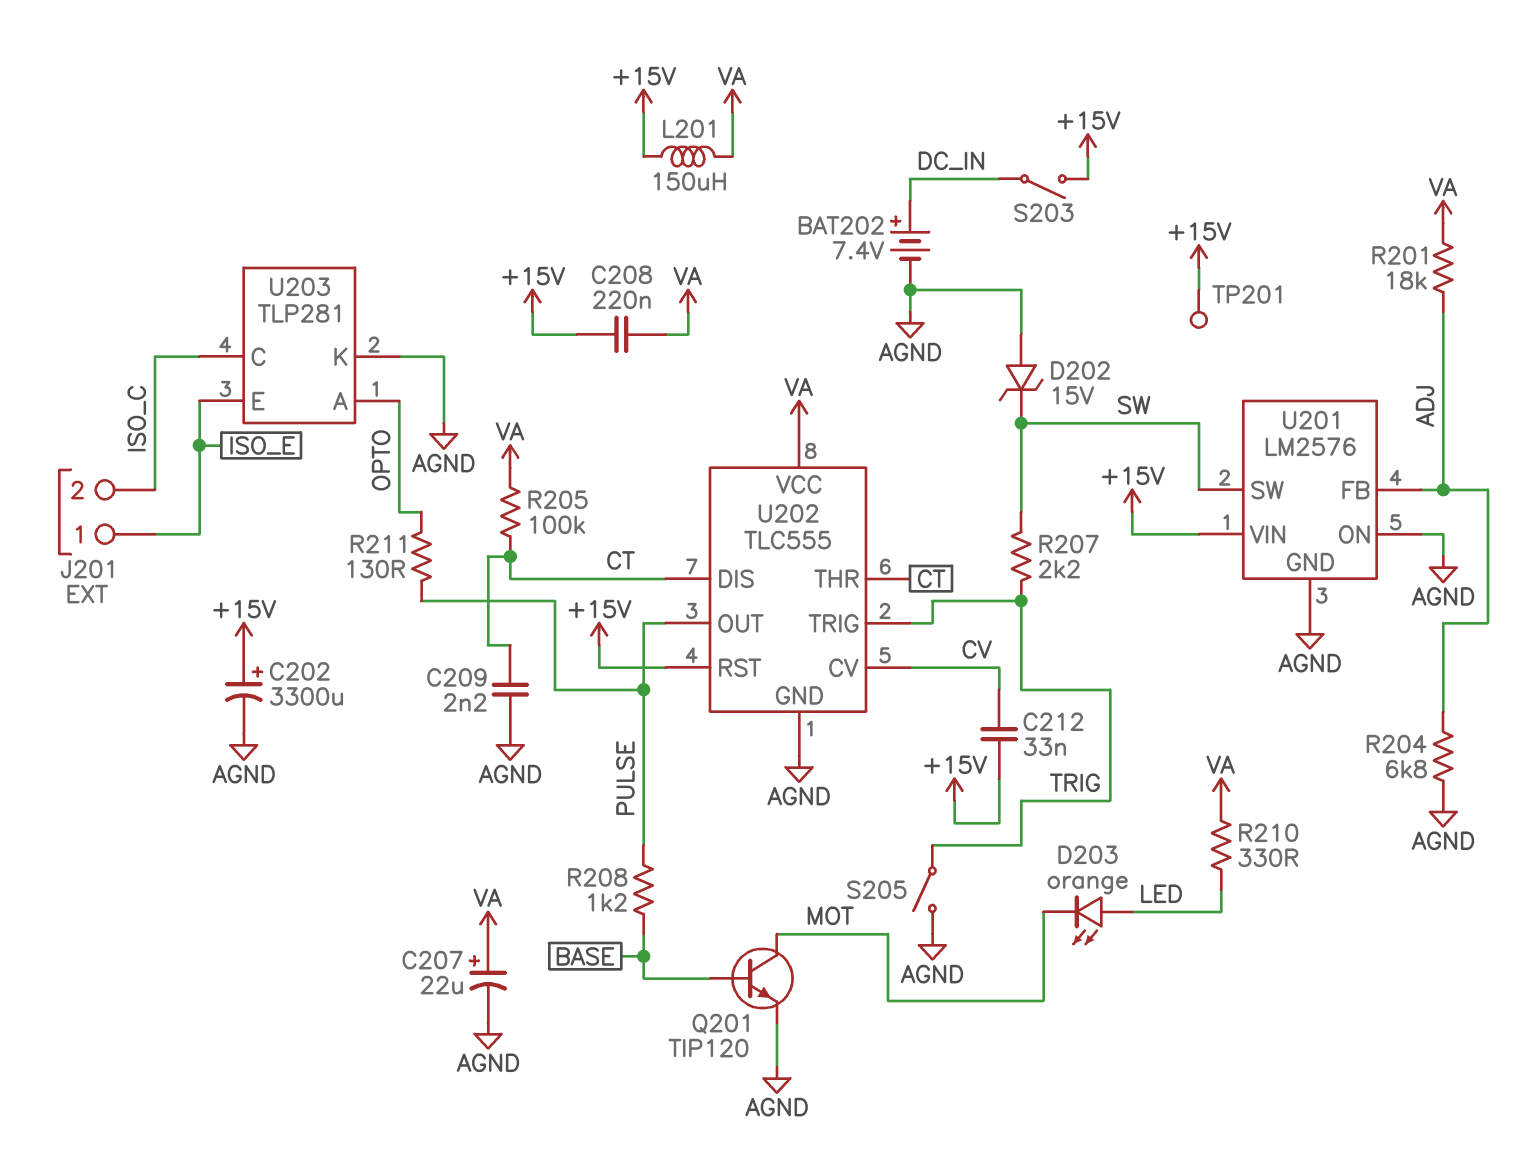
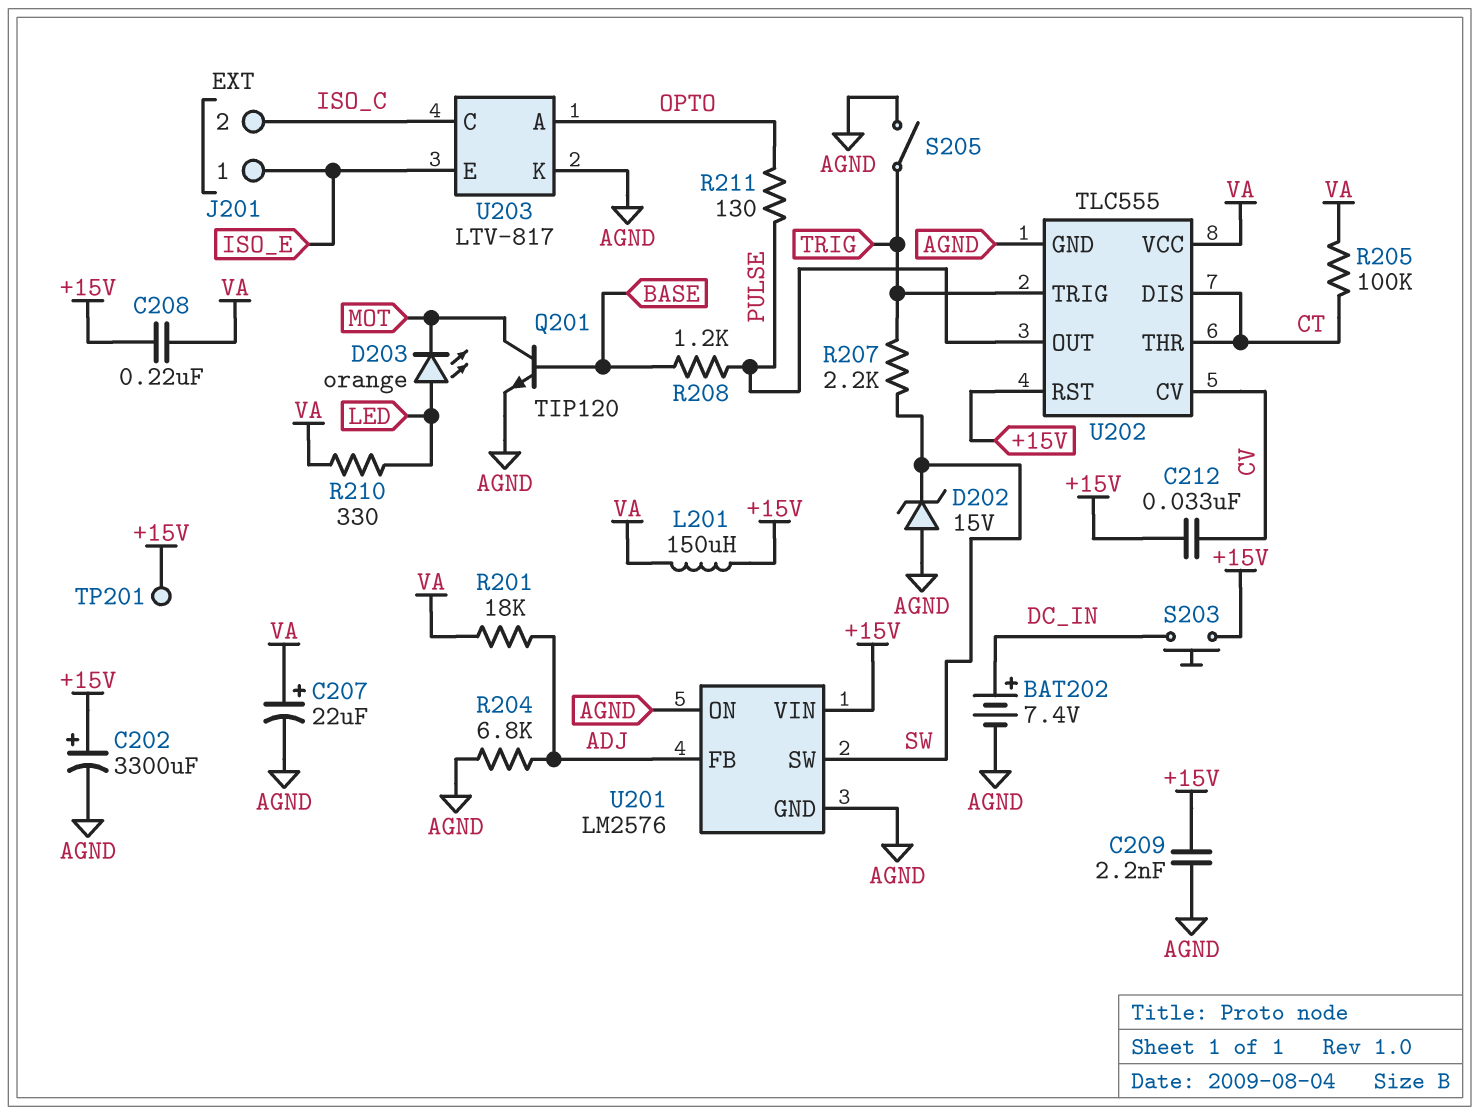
C209: 2.2nF (AGND, CT) -> 2.2nF (+15V, AGND)
S203: switch (+15V, DC_IN) -> button (+15V, DC_IN)
U203: TLP281 -> LTV-817

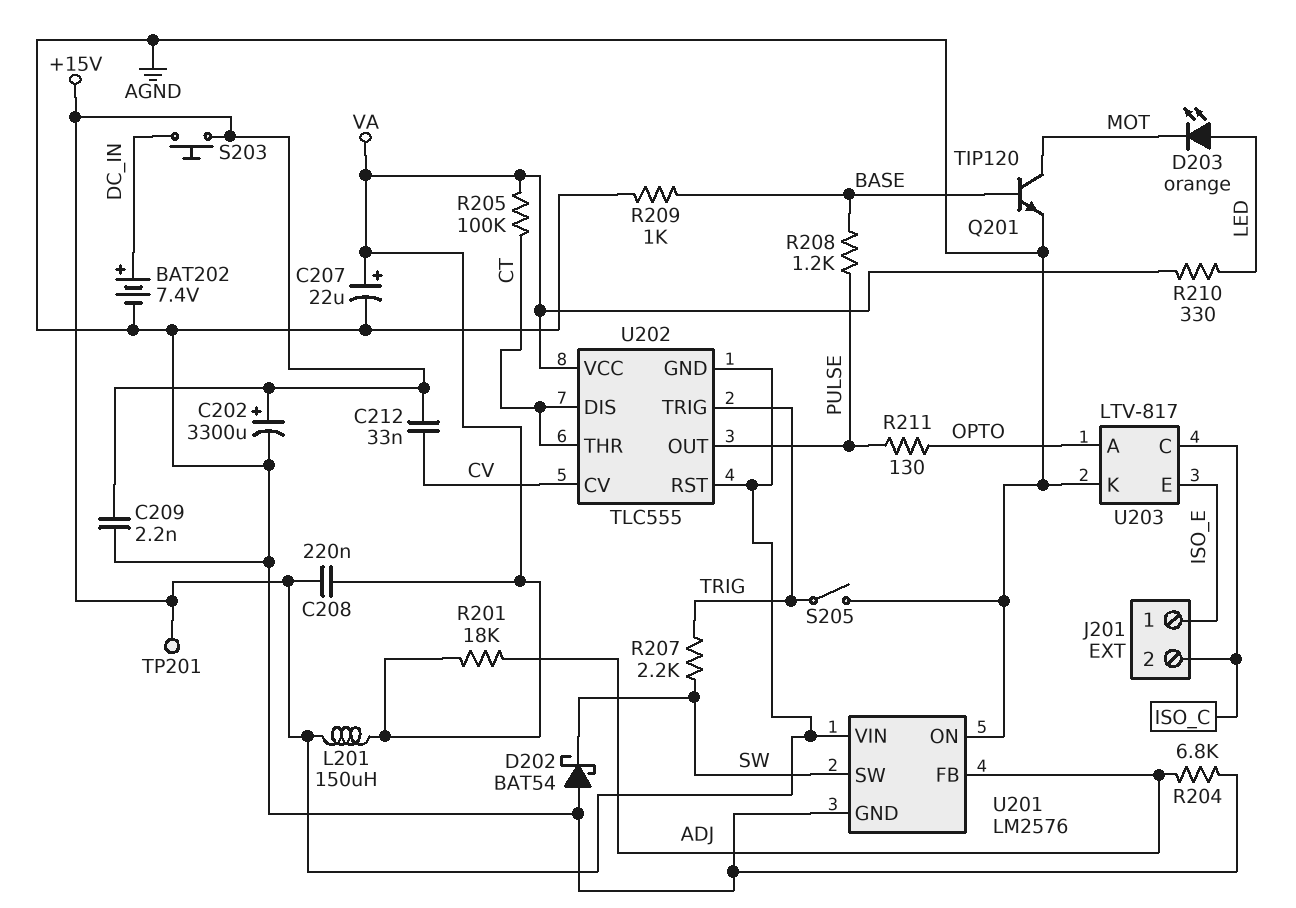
D202: zener 15V (A AGND, K SW) -> schottky BAT54 (A AGND, K SW)
R209: none -> 1k (AGND, BASE)
U202 pin GND: AGND -> +15V

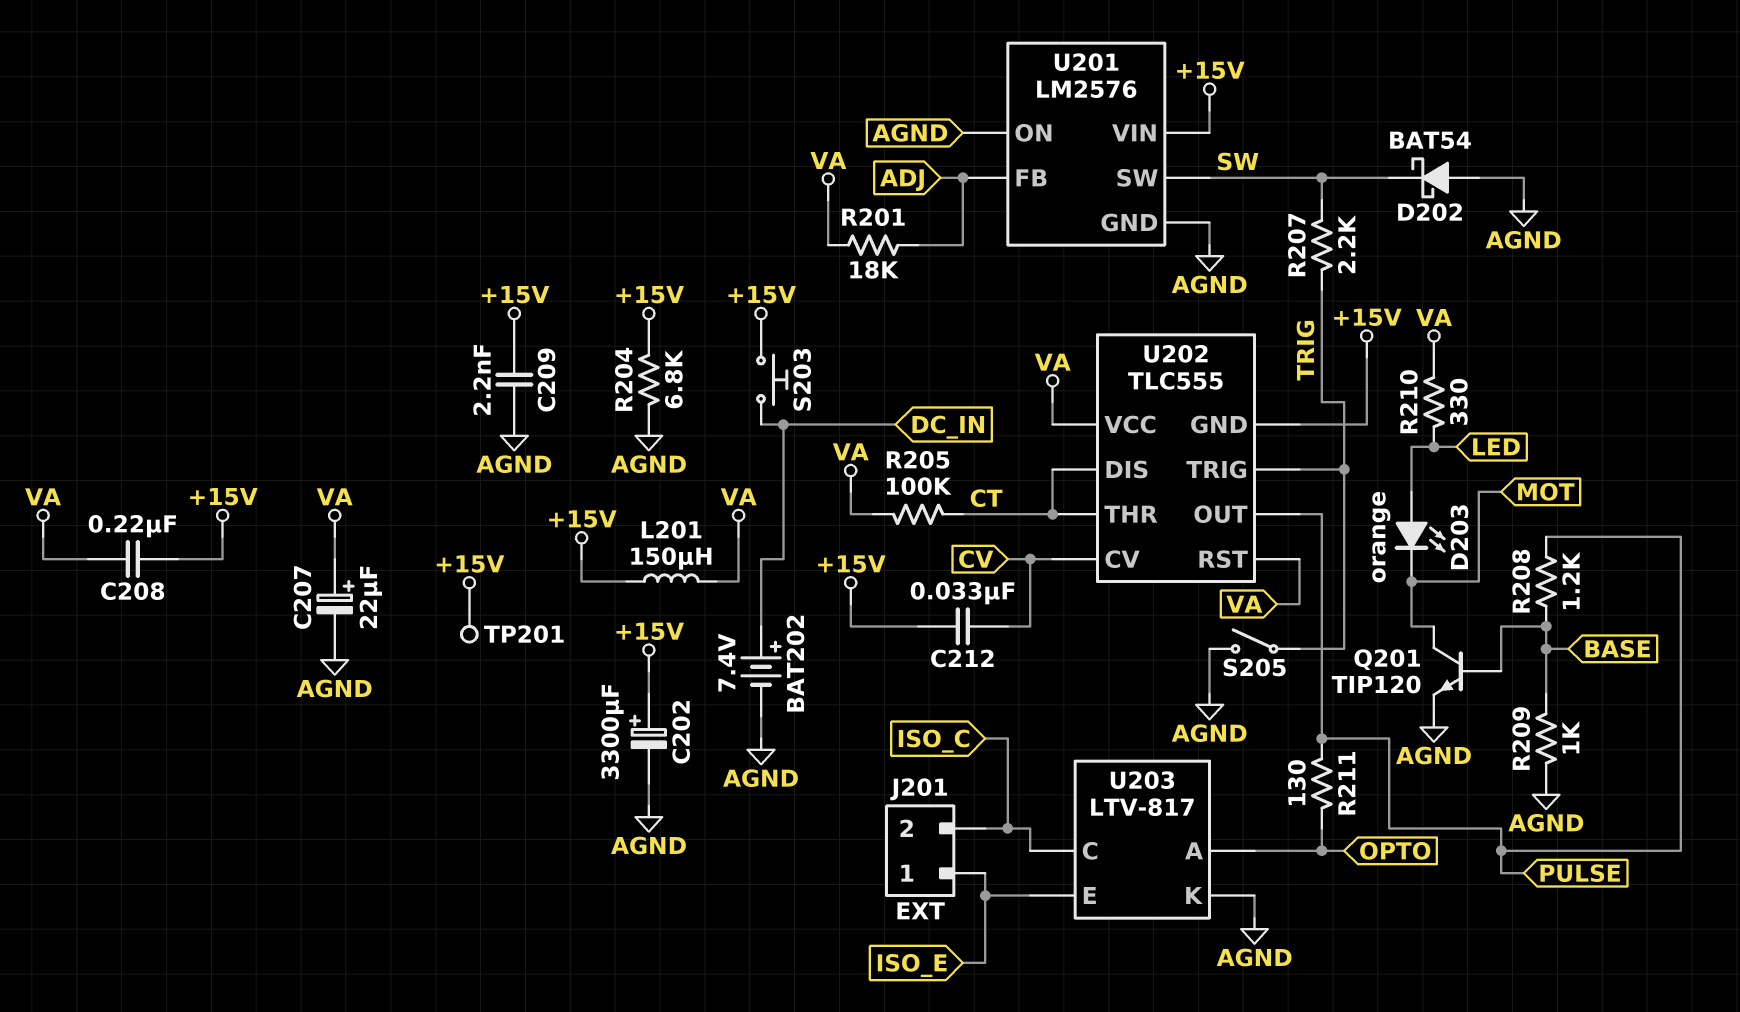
R204: 6.8k (ADJ, AGND) -> 6.8k (+15V, AGND)
U202 pin RST: +15V -> VA

